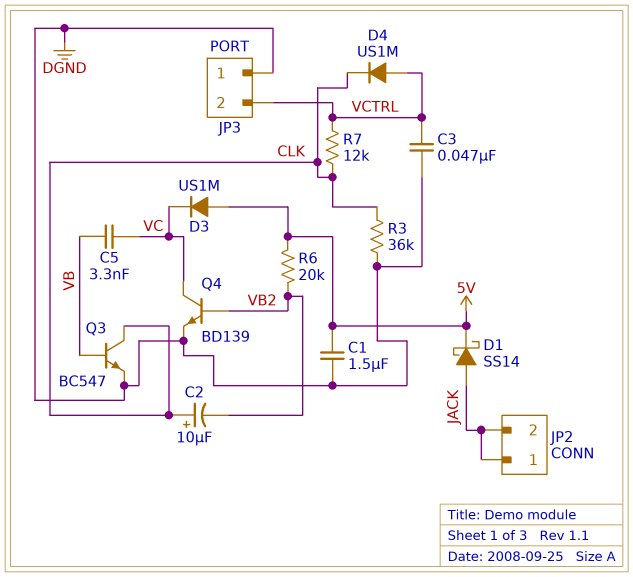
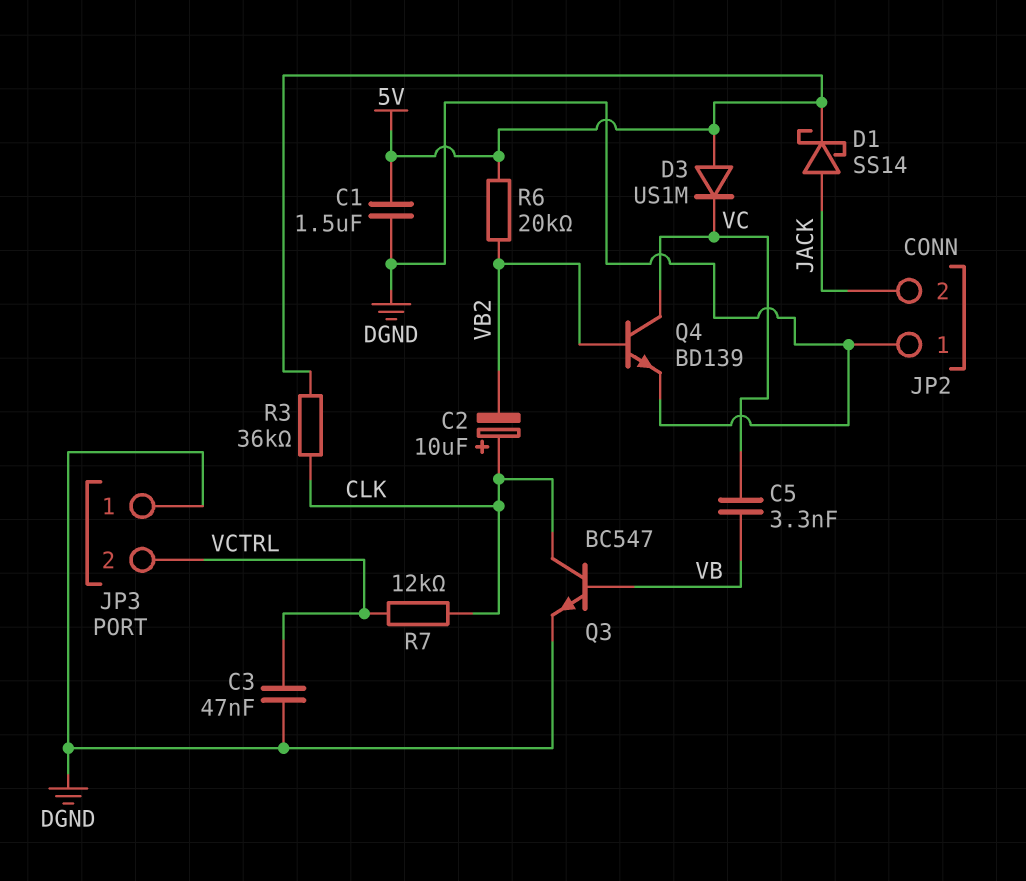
D4: diode US1M (A VCTRL, K CLK) -> none
JP2 pin 1: JACK -> DGND
R3: 36k (CLK, DGND) -> 36k (5V, CLK)

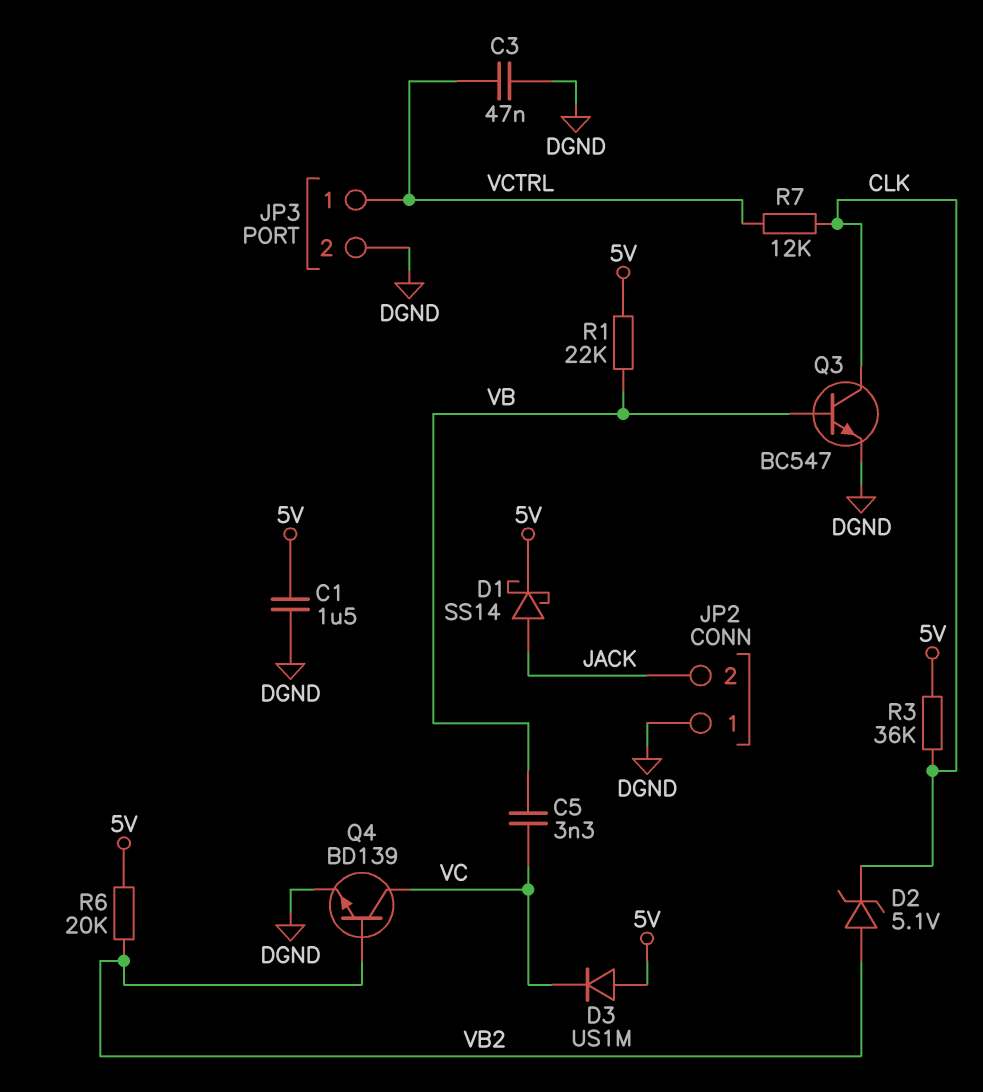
C2: 10uF (plus CLK, minus VB2) -> none
D2: none -> zener 5.1V (A VB2, K CLK)
JP3 pin 1: DGND -> VCTRL
JP3 pin 2: VCTRL -> DGND
R1: none -> 22k (5V, VB)

